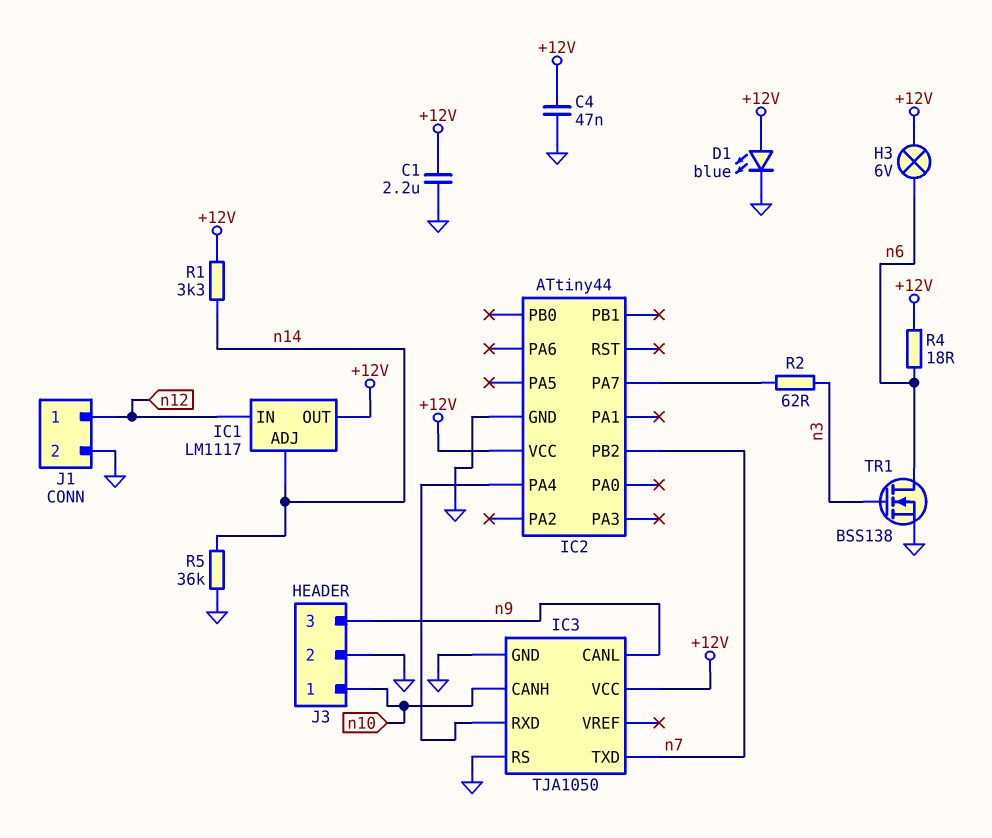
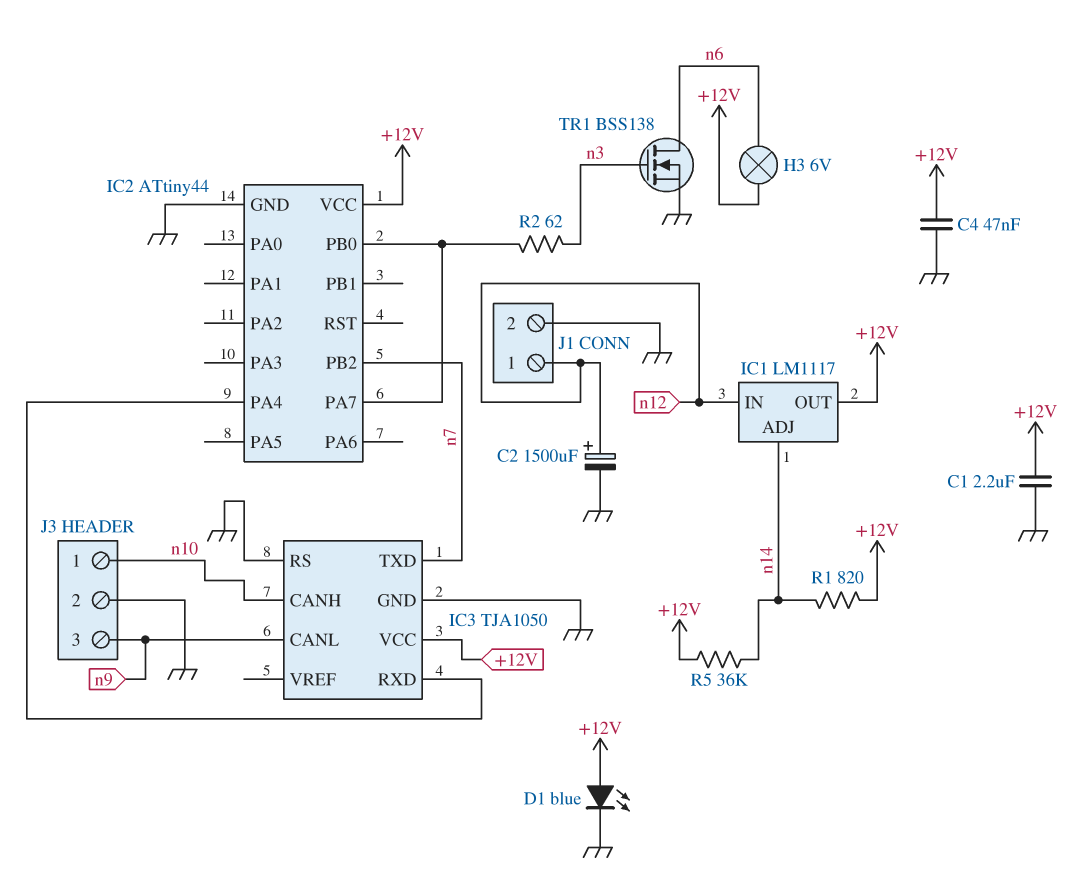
C2: none -> 1500uF (plus n12, minus GND)
IC2 pin PB0: none -> IC2/PA7
R1: 3.3k (+12V, n14) -> 820 (+12V, n14)
R4: 18 (+12V, n6) -> none
R5: 36k (GND, n14) -> 36k (+12V, n14)

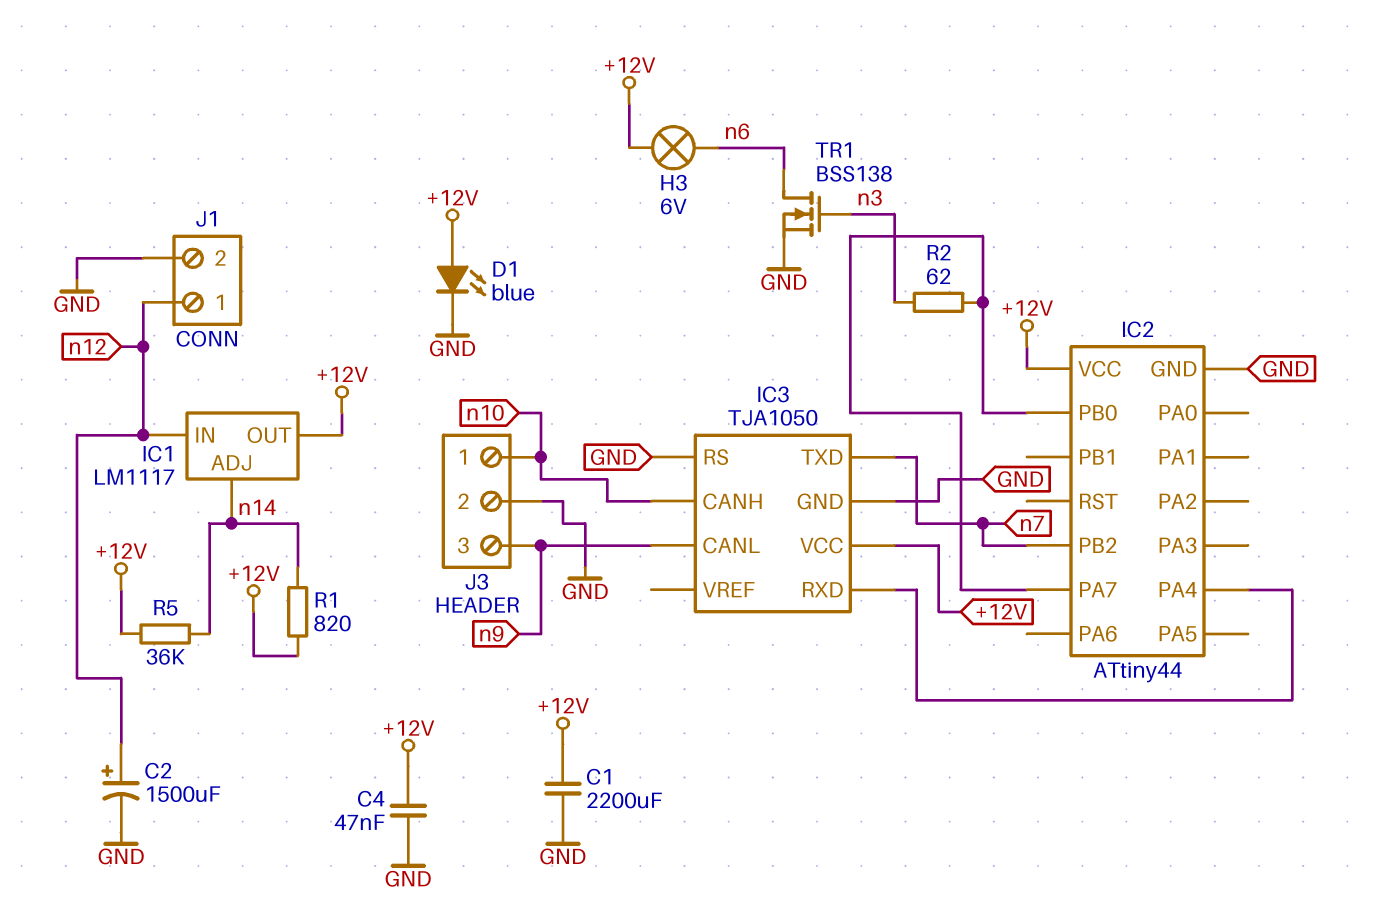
C1: 2.2uF (+12V, GND) -> 2200uF (+12V, GND)

